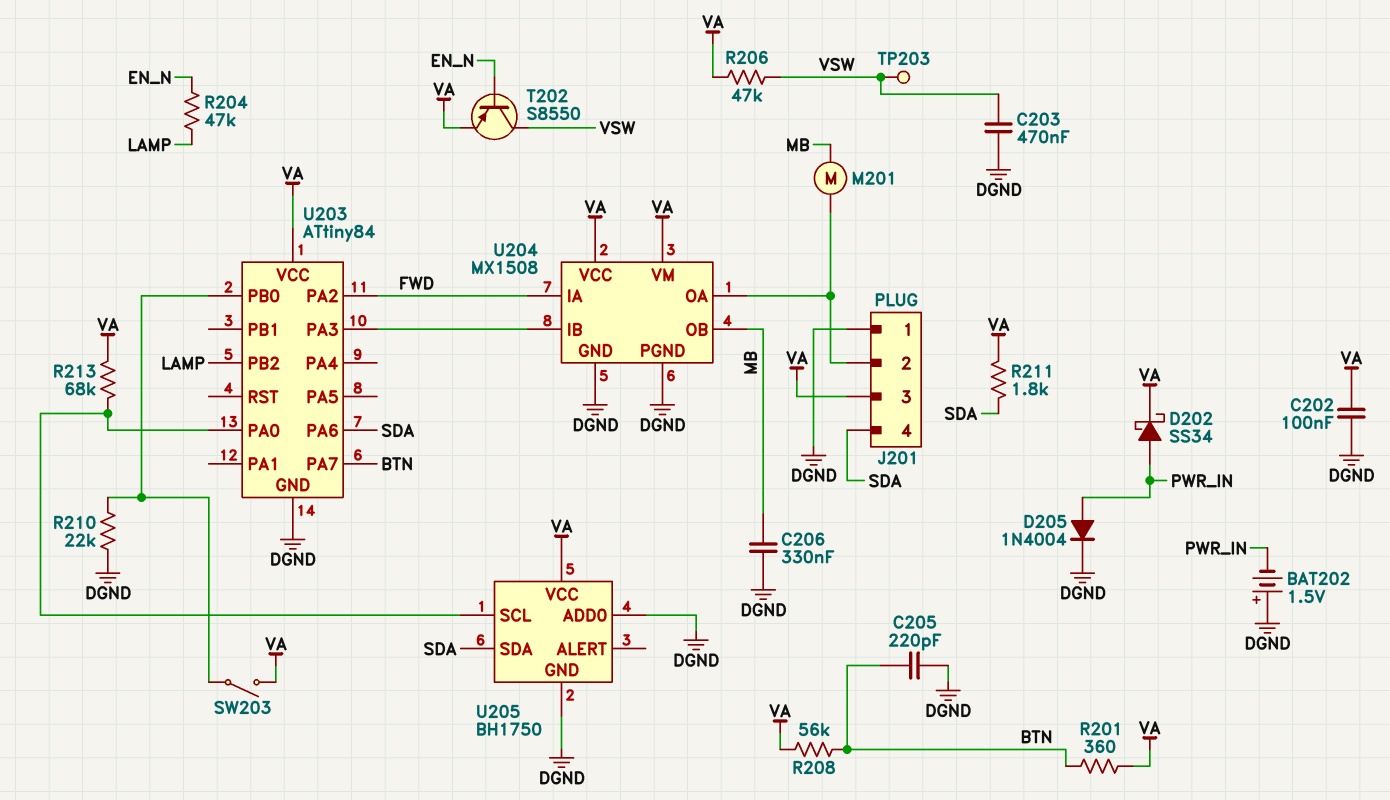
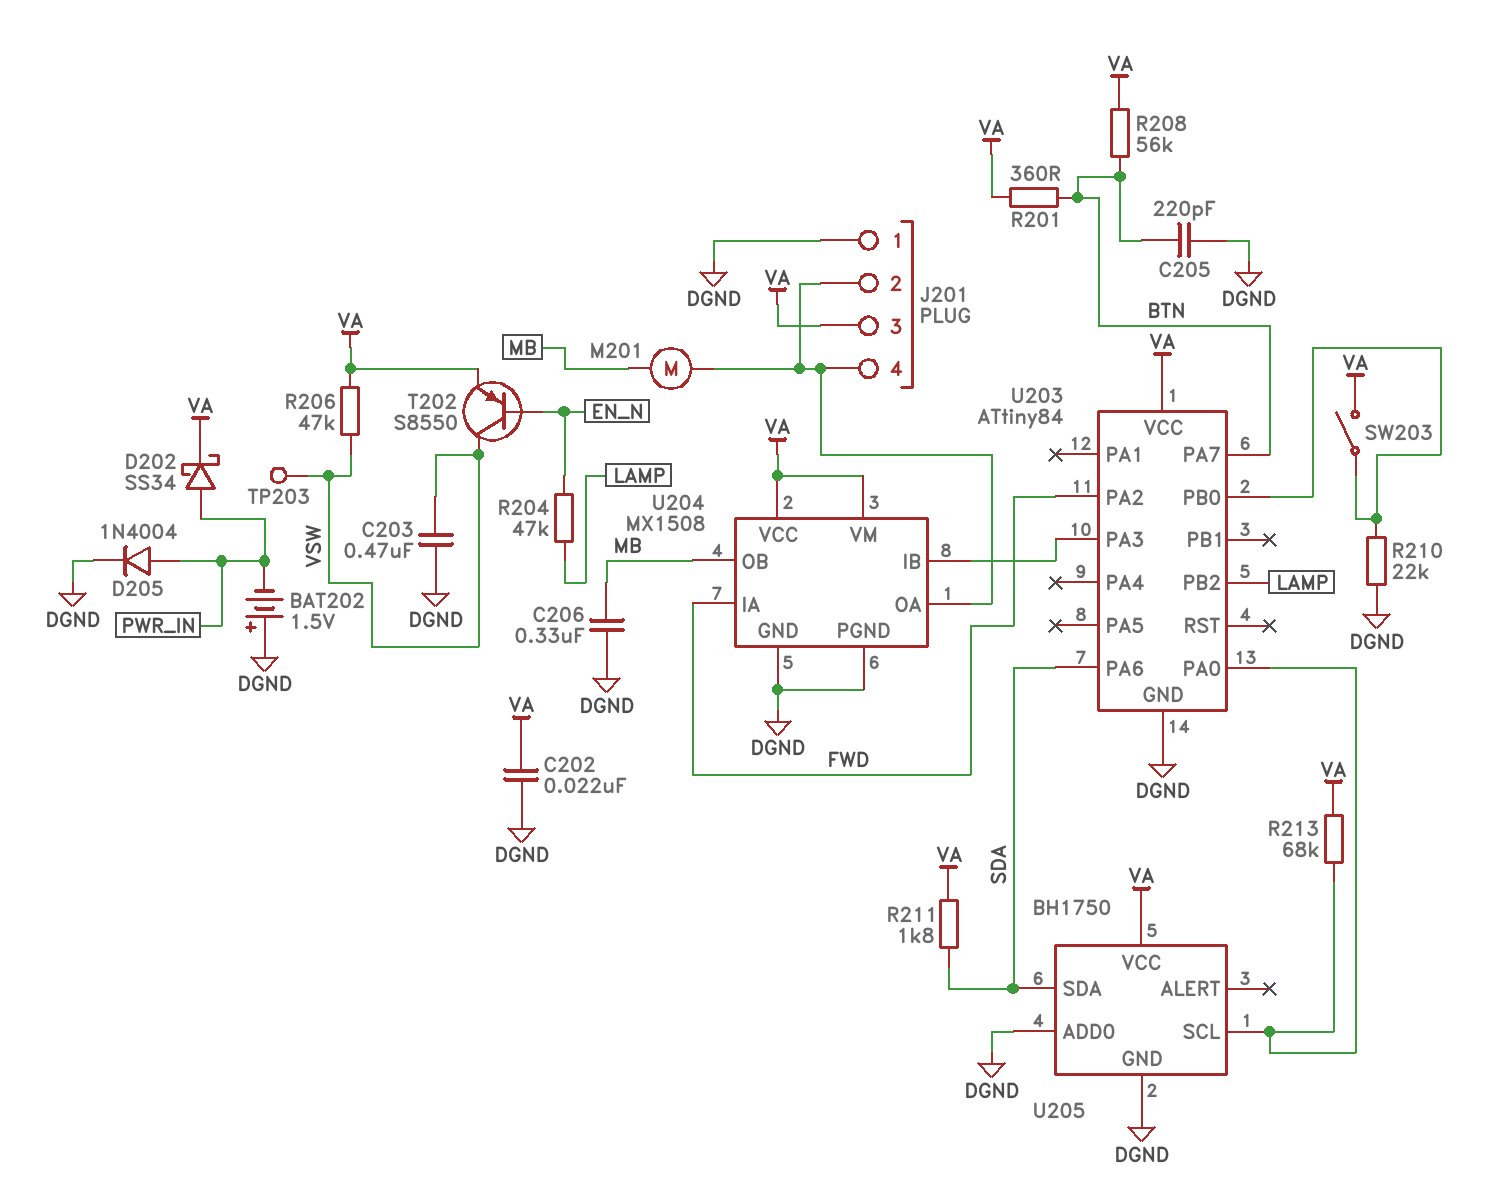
C202: 100nF (DGND, VA) -> 22nF (DGND, VA)
J201 pin 4: SDA -> J201/2

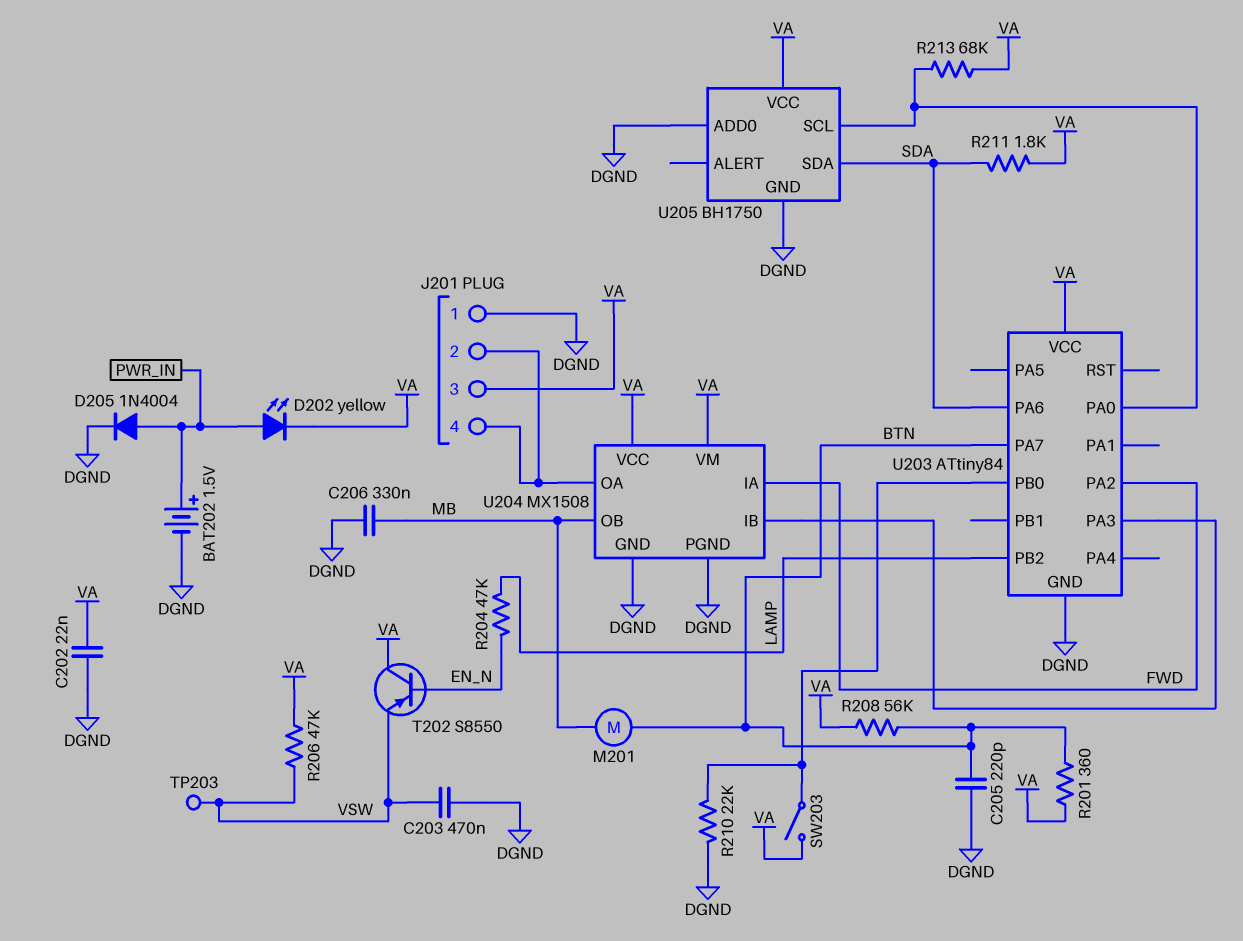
BAT202: 1.5V (plus DGND, minus PWR_IN) -> 1.5V (plus PWR_IN, minus DGND)
D202: schottky SS34 (A PWR_IN, K VA) -> LED yellow (A PWR_IN, K VA)
M201: motor (J201/2, MB) -> motor (BTN, MB)
T202: PNP S8550 (B EN_N, C VSW, E VA) -> PNP S8550 (B EN_N, C VA, E VSW)

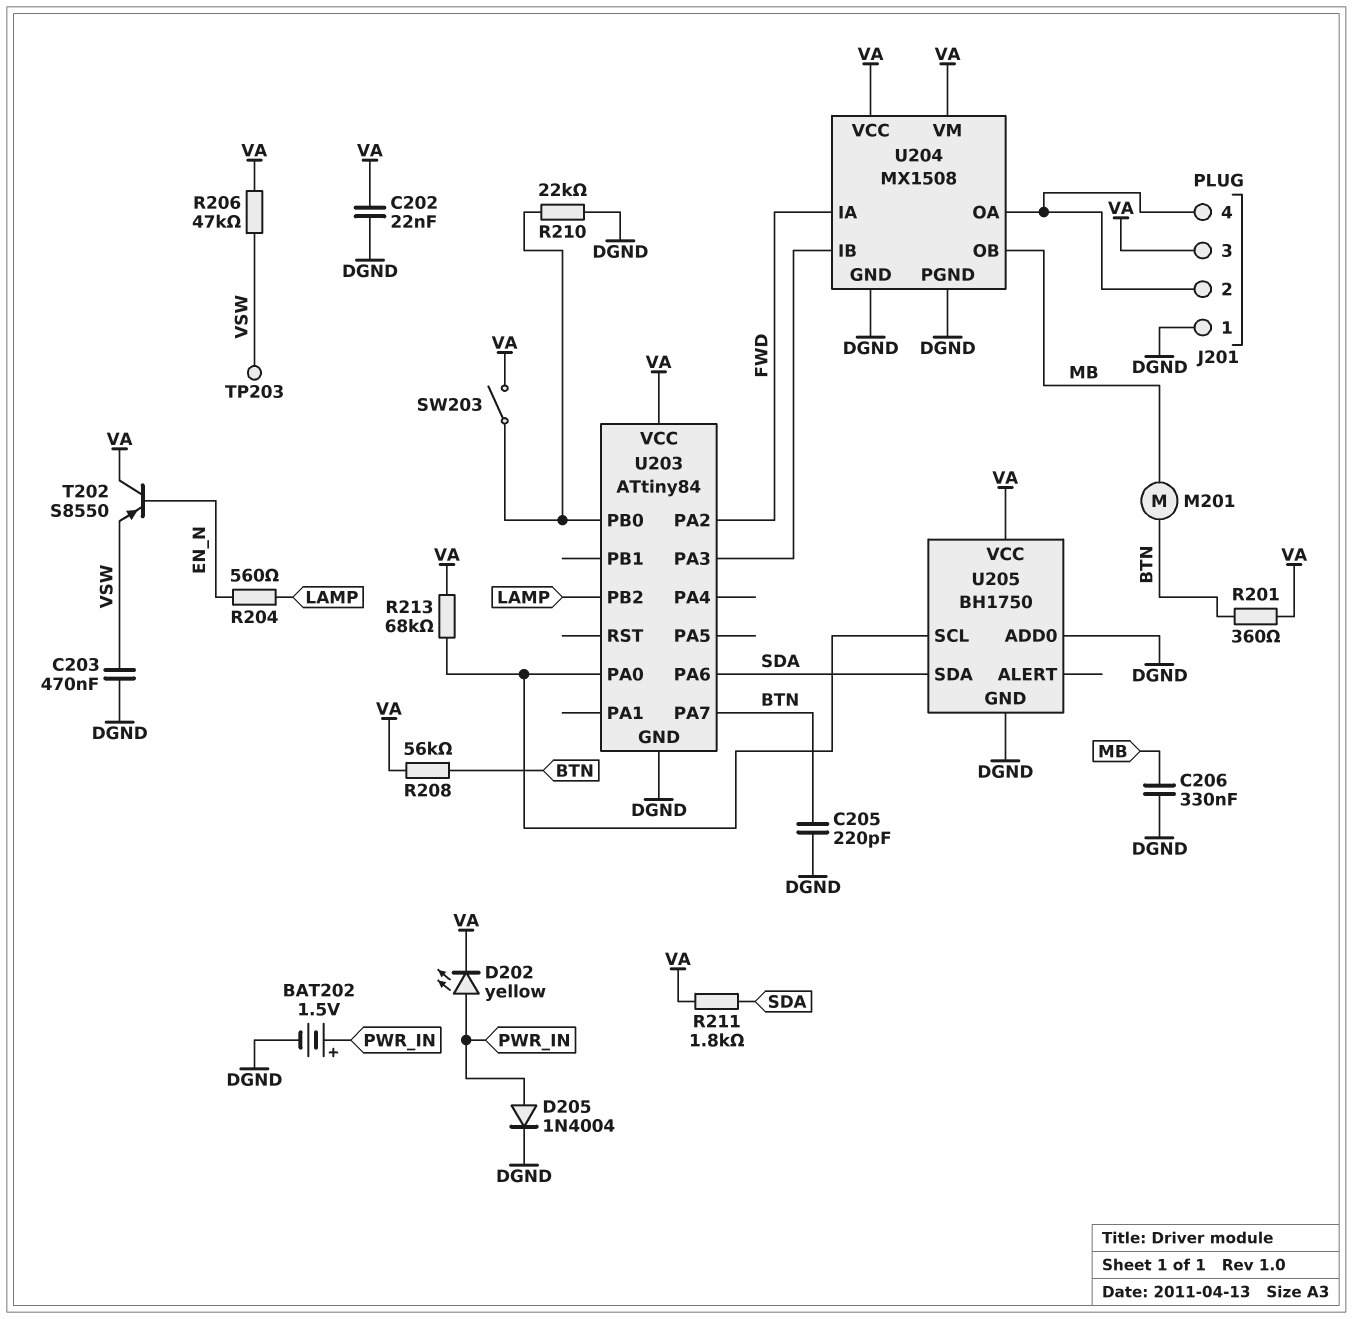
R204: 47k (EN_N, LAMP) -> 560 (EN_N, LAMP)

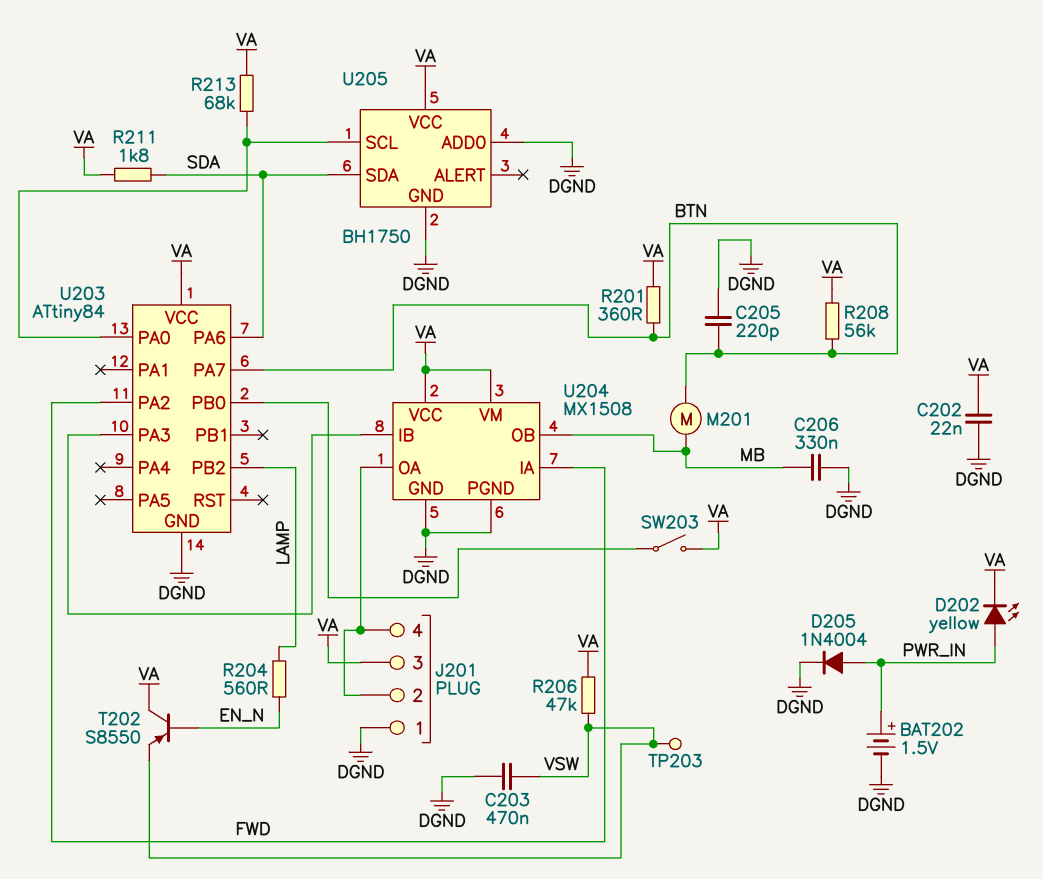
R210: 22k (DGND, U203/PB0) -> none

